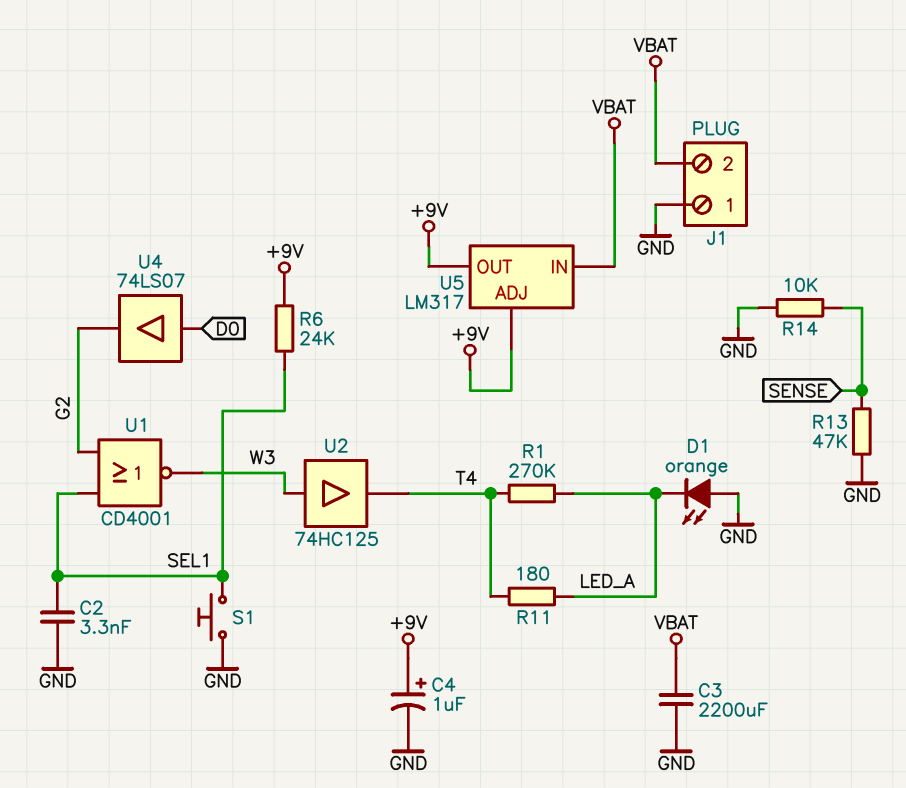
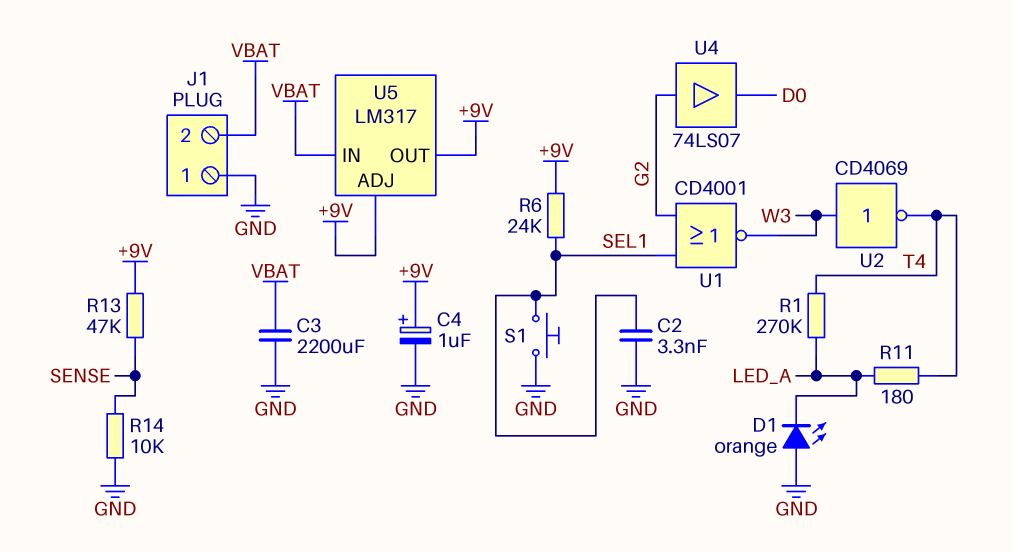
R13: 47k (GND, SENSE) -> 47k (+9V, SENSE)
U2: buffer 74HC125 (in W3, out T4) -> NOT CD4069 (in W3, out T4)
U4: buffer 74LS07 (in D0, out G2) -> buffer 74LS07 (in G2, out D0)

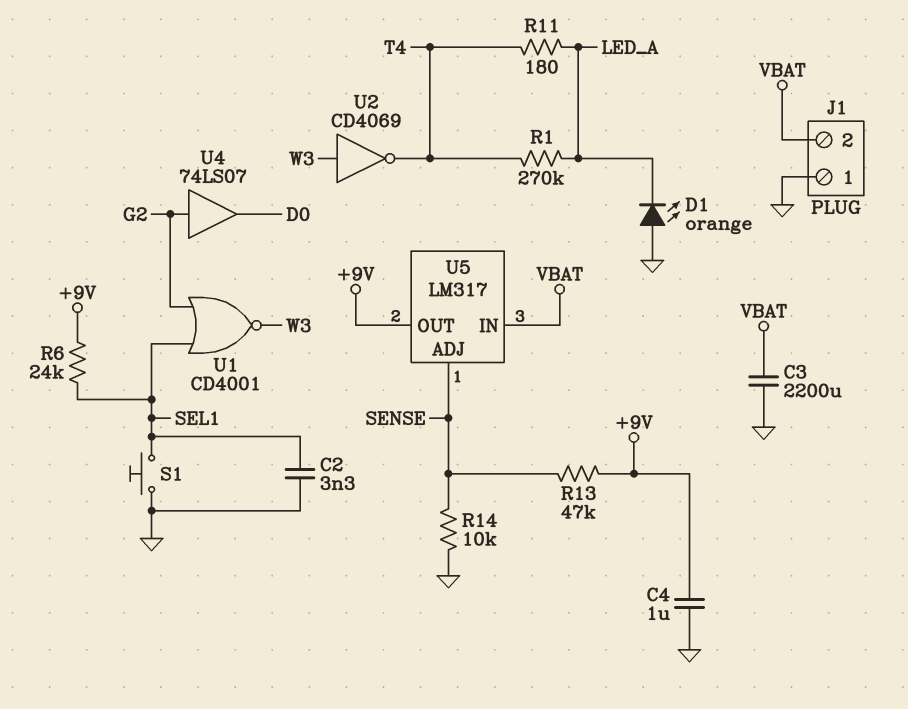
C4: 1uF (plus +9V, minus GND) -> 1uF (+9V, GND)
U5 pin ADJ: +9V -> SENSE

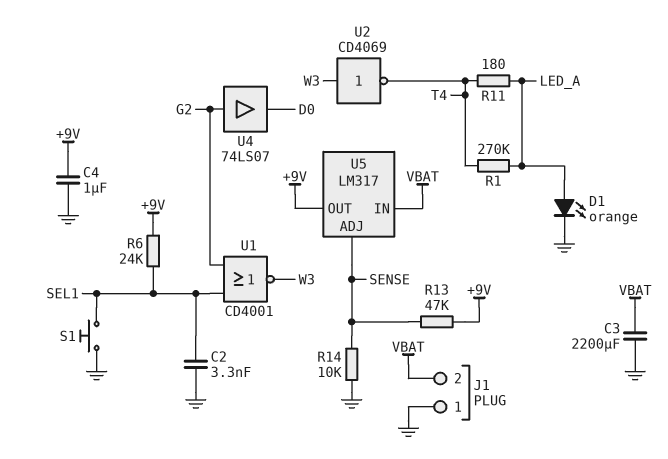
D1: LED orange (A GND, K LED_A) -> LED orange (A LED_A, K GND)

